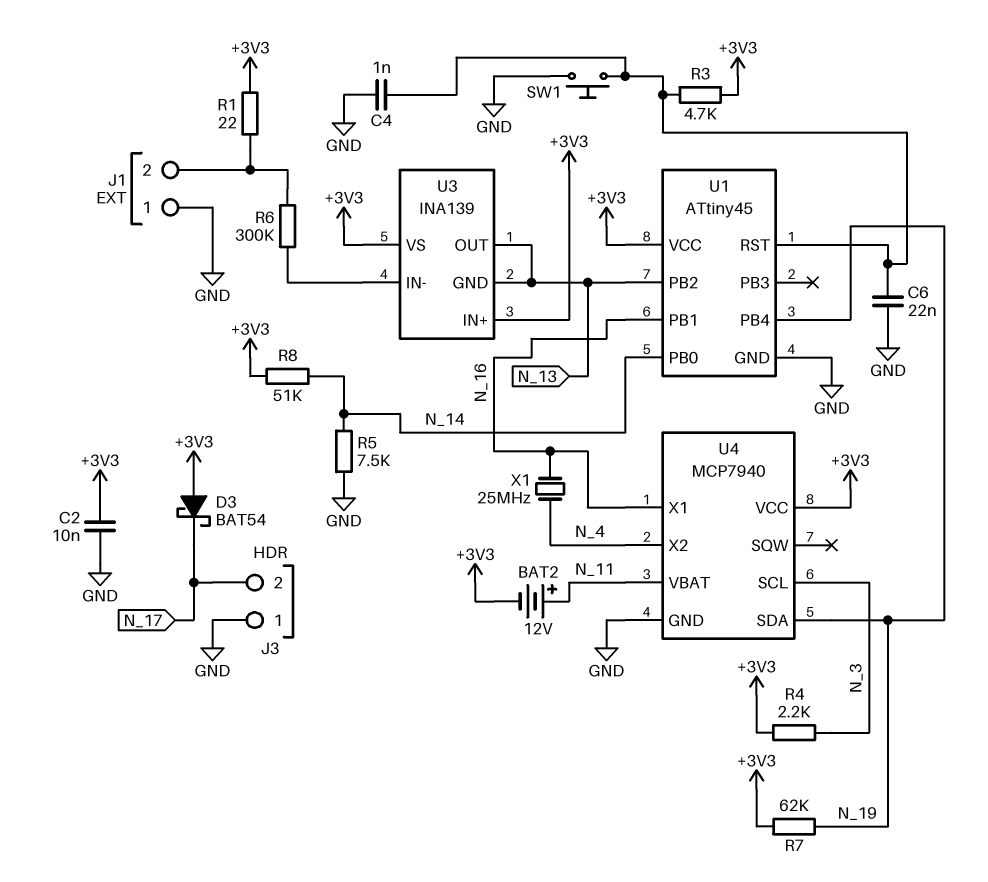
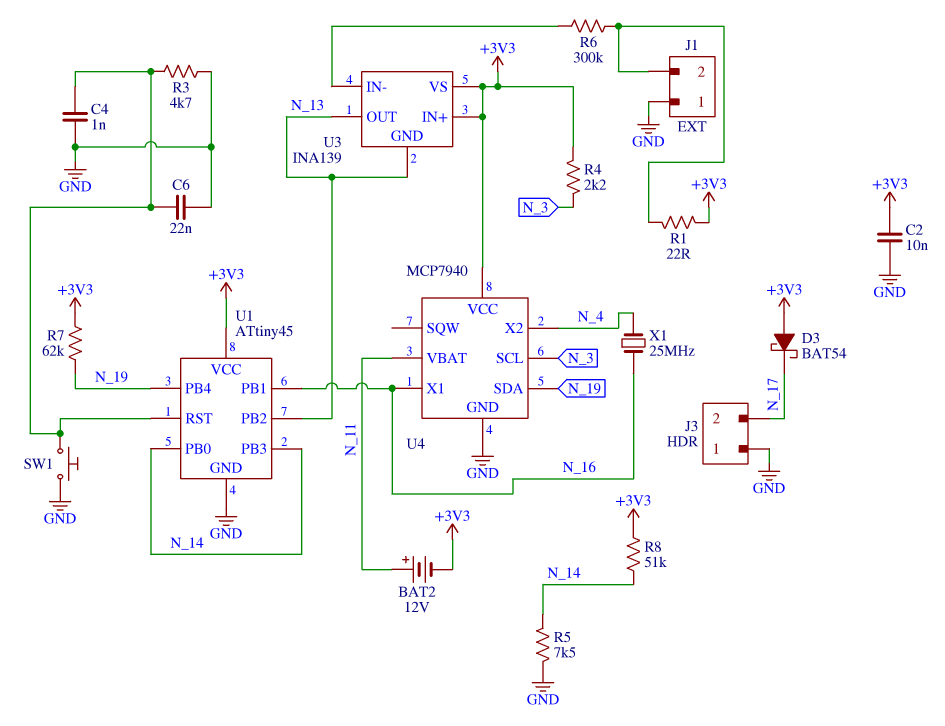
R3: 4.7k (+3V3, U1/RST) -> 4.7k (GND, U1/RST)
U1 pin PB3: none -> N_14

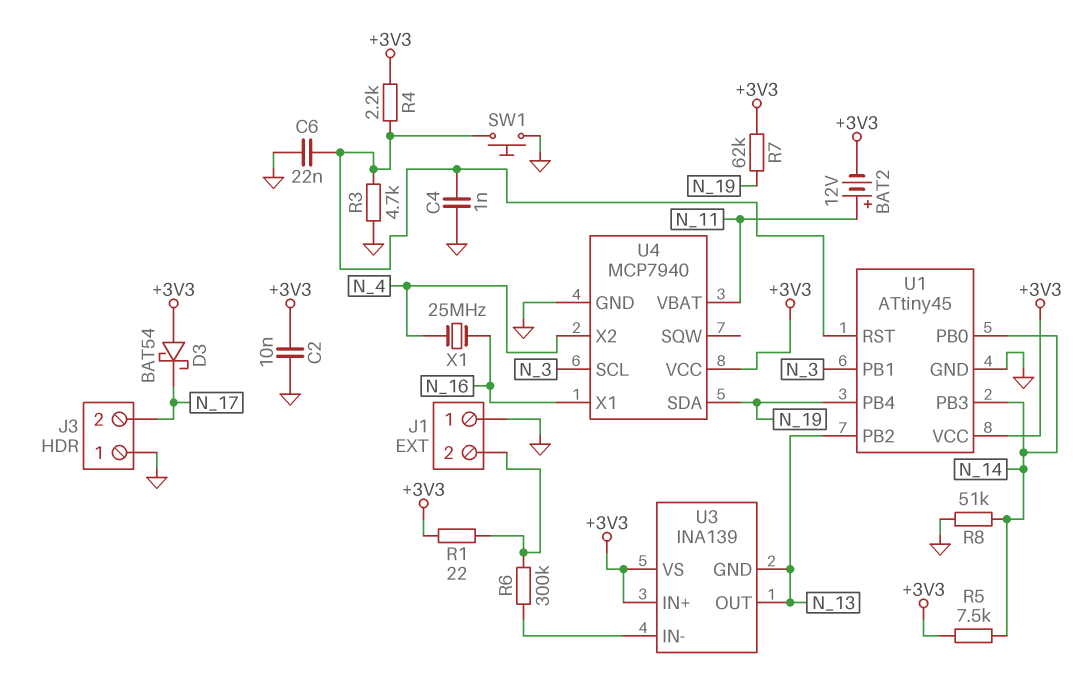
R4: 2.2k (+3V3, N_3) -> 2.2k (+3V3, U1/RST)
R5: 7.5k (GND, N_14) -> 7.5k (+3V3, N_14)
R8: 51k (+3V3, N_14) -> 51k (GND, N_14)
U1 pin PB1: N_16 -> N_3

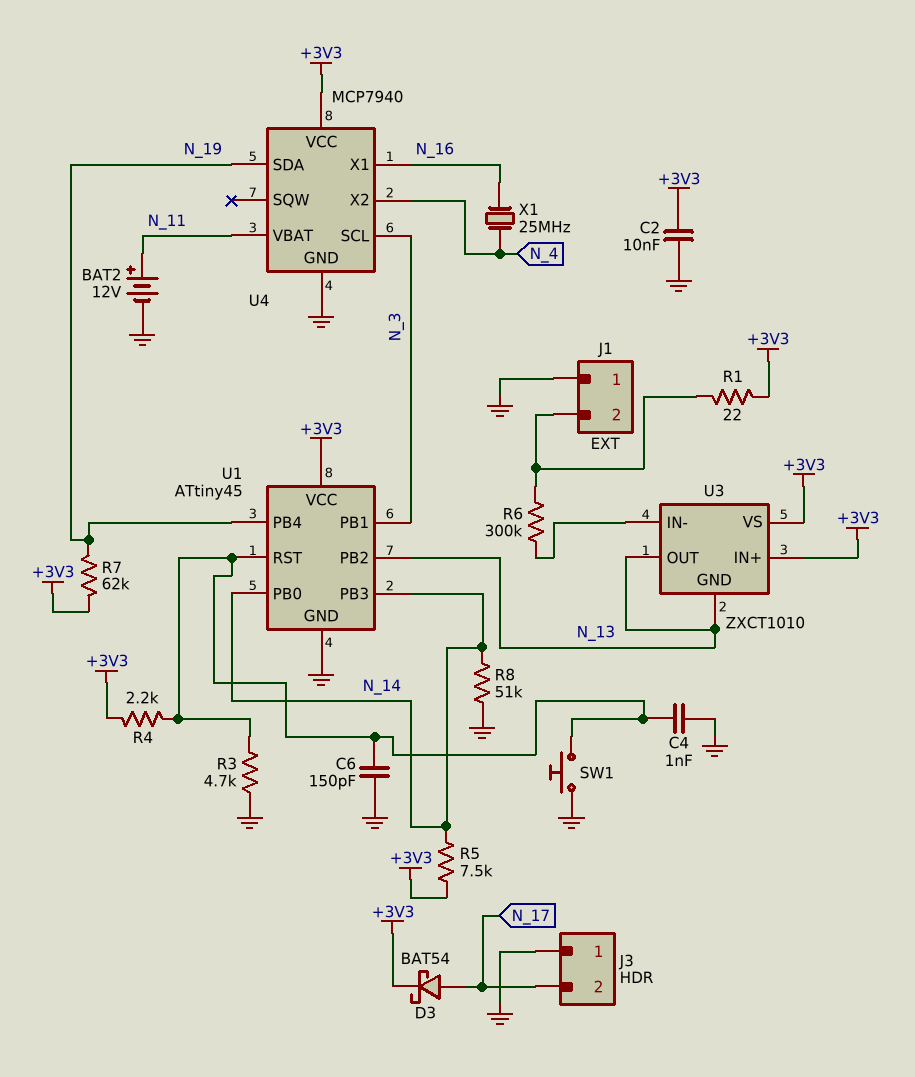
BAT2: 12V (plus N_11, minus +3V3) -> 12V (plus N_11, minus GND)
C6: 22nF (GND, U1/RST) -> 150pF (GND, U1/RST)
D3: schottky BAT54 (A +3V3, K N_17) -> schottky BAT54 (A N_17, K +3V3)
U3: INA139 -> ZXCT1010

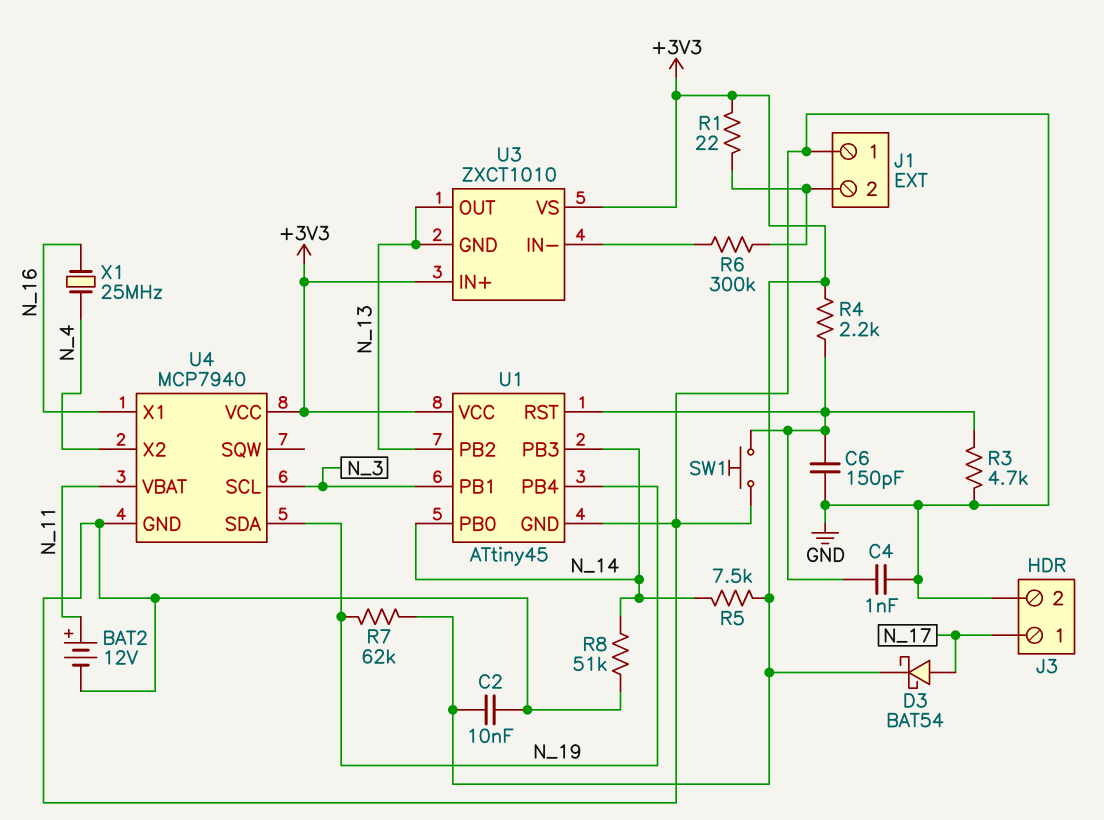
J3 pin 1: GND -> N_17
J3 pin 2: N_17 -> GND

